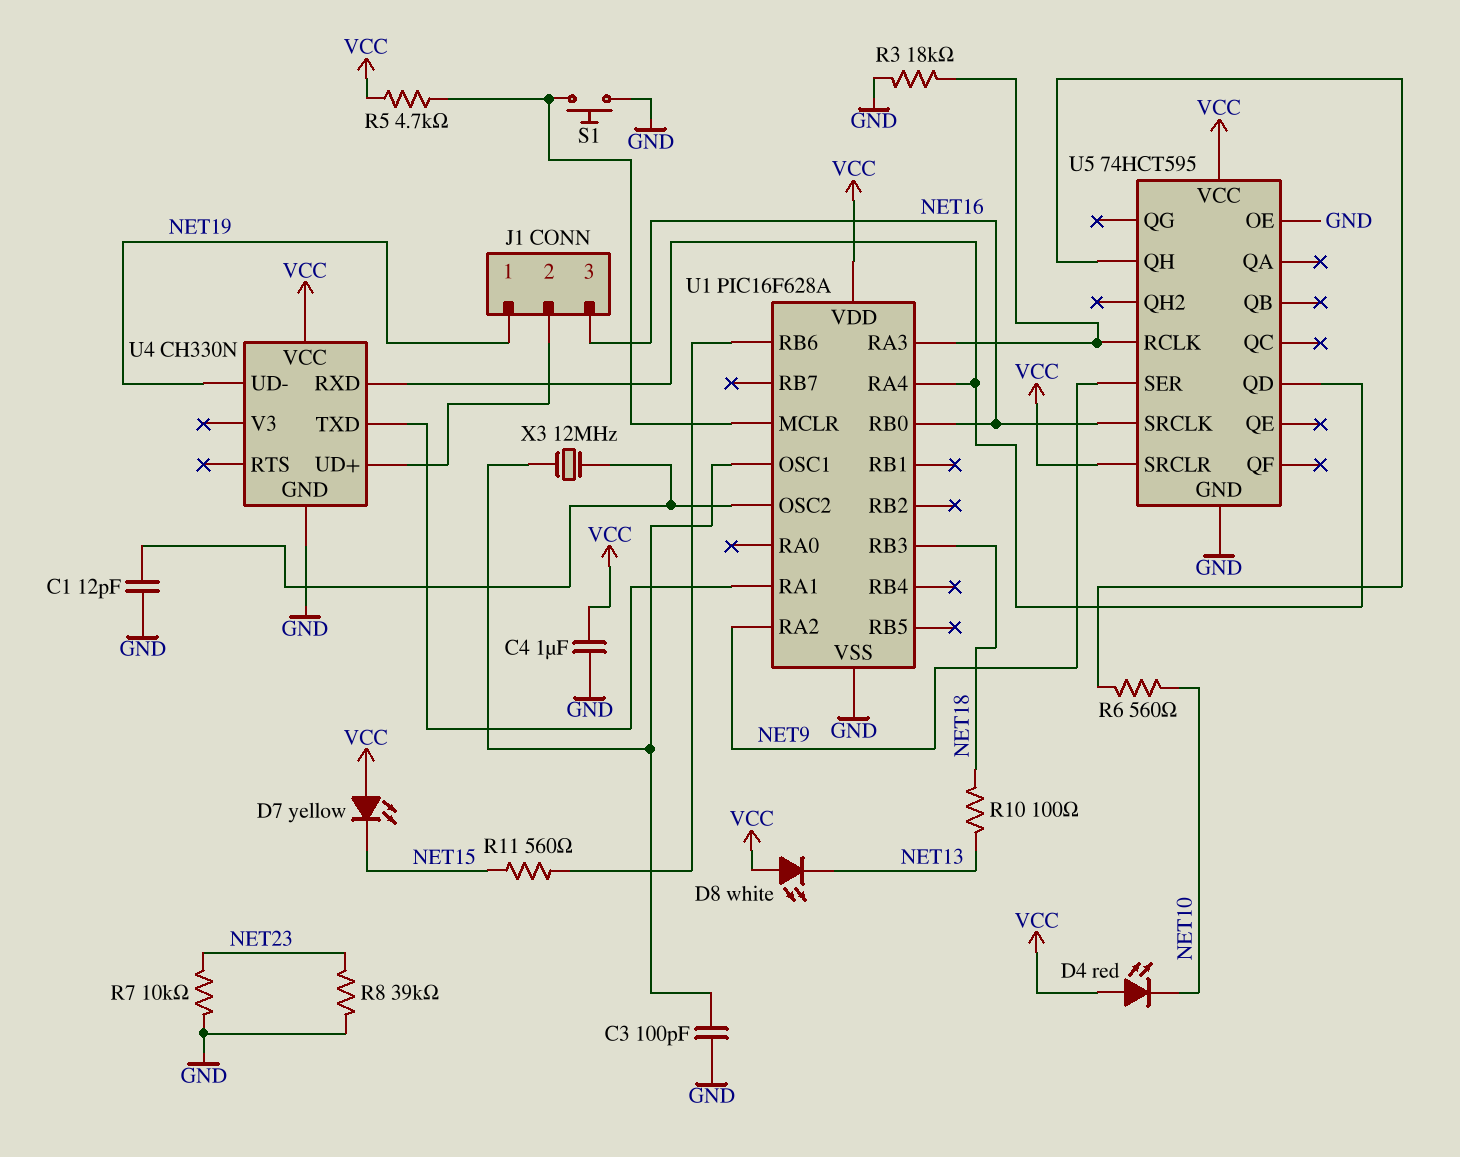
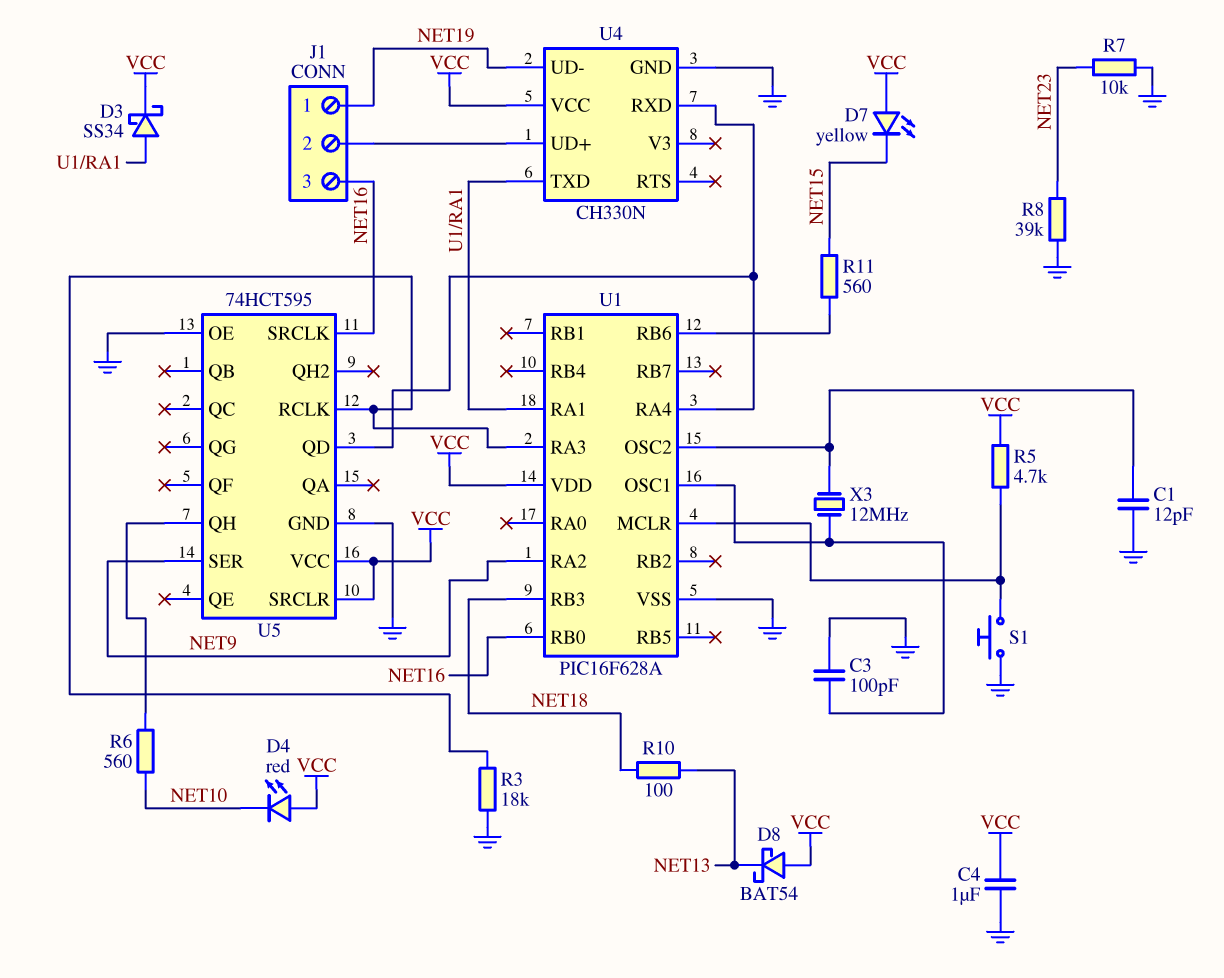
D3: none -> schottky SS34 (A U1/RA1, K VCC)
D8: LED white (A VCC, K NET13) -> schottky BAT54 (A VCC, K NET13)

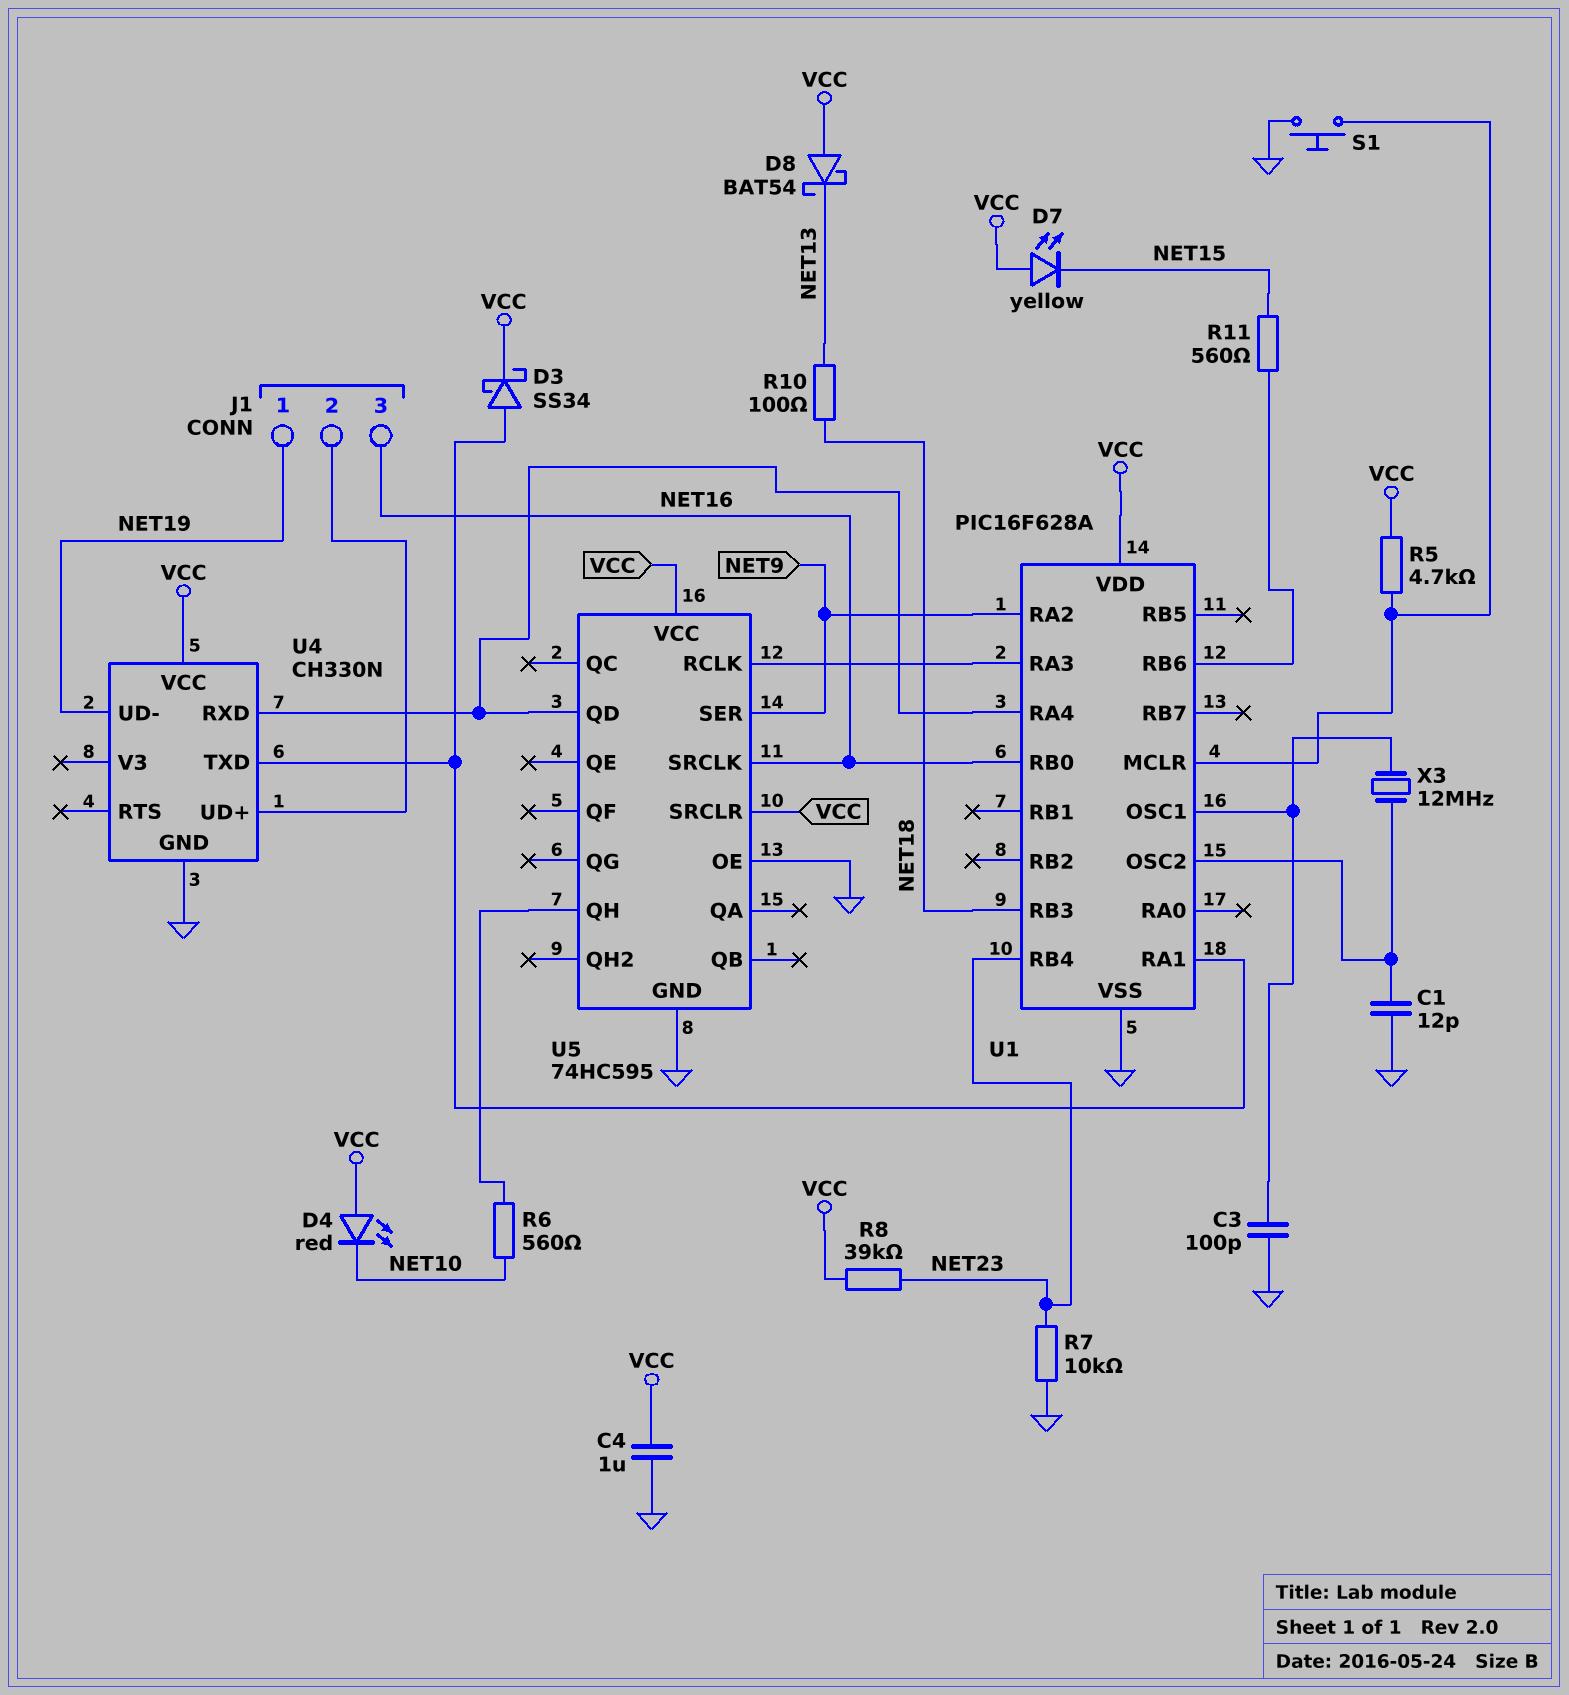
R3: 18k (GND, U1/RA3) -> none
R8: 39k (GND, NET23) -> 39k (NET23, VCC)
U1 pin RB4: none -> NET23
U5: 74HCT595 -> 74HC595

